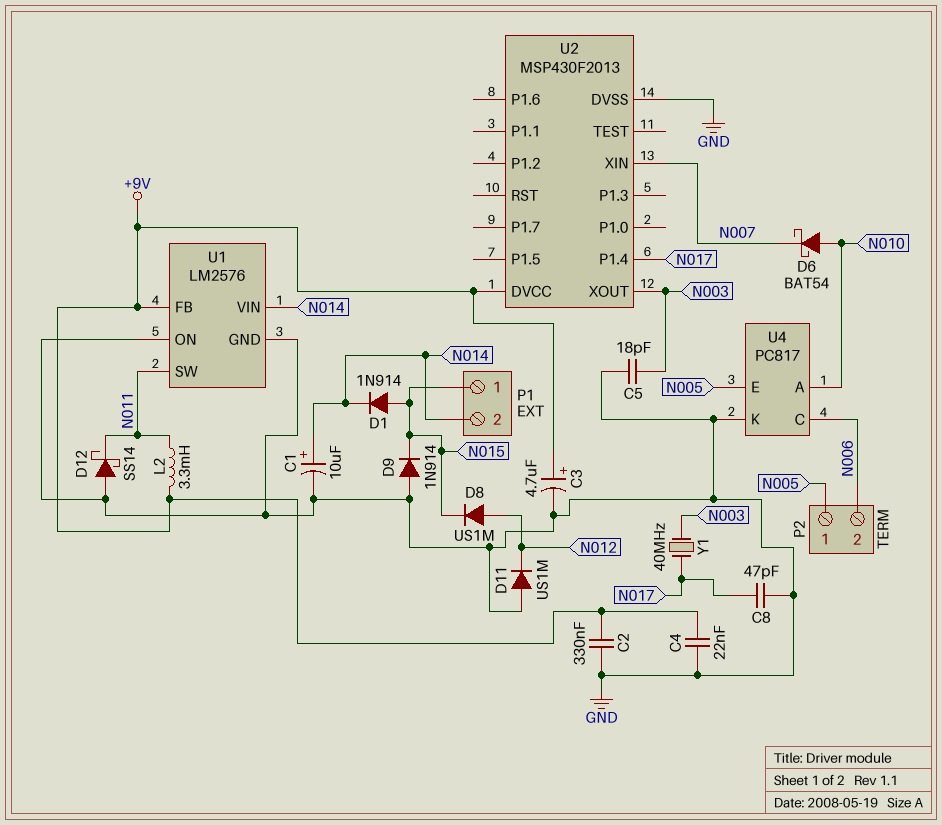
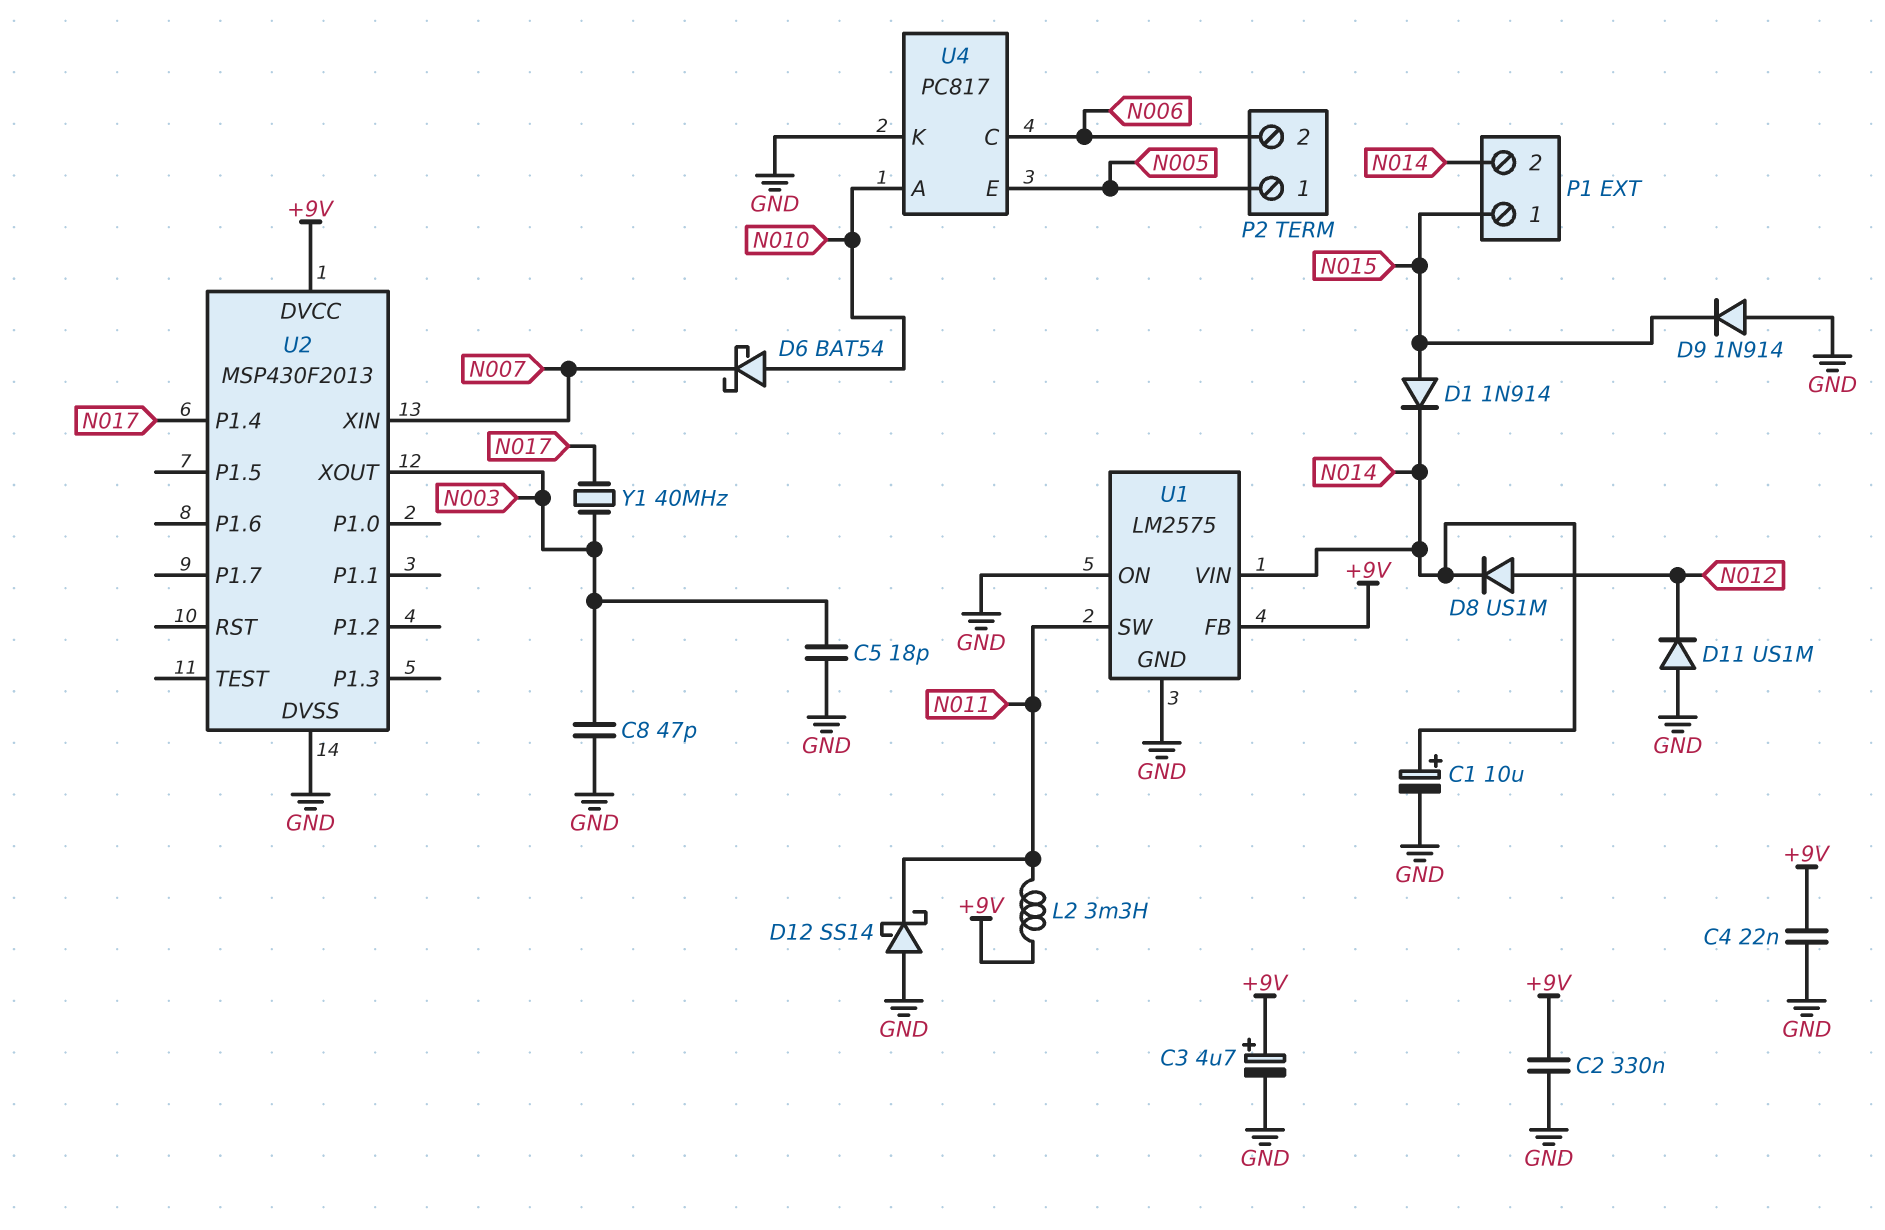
C8: 47pF (GND, N017) -> 47pF (GND, N003)
D8: diode US1M (A N012, K N015) -> diode US1M (A N012, K N014)
U1: LM2576 -> LM2575

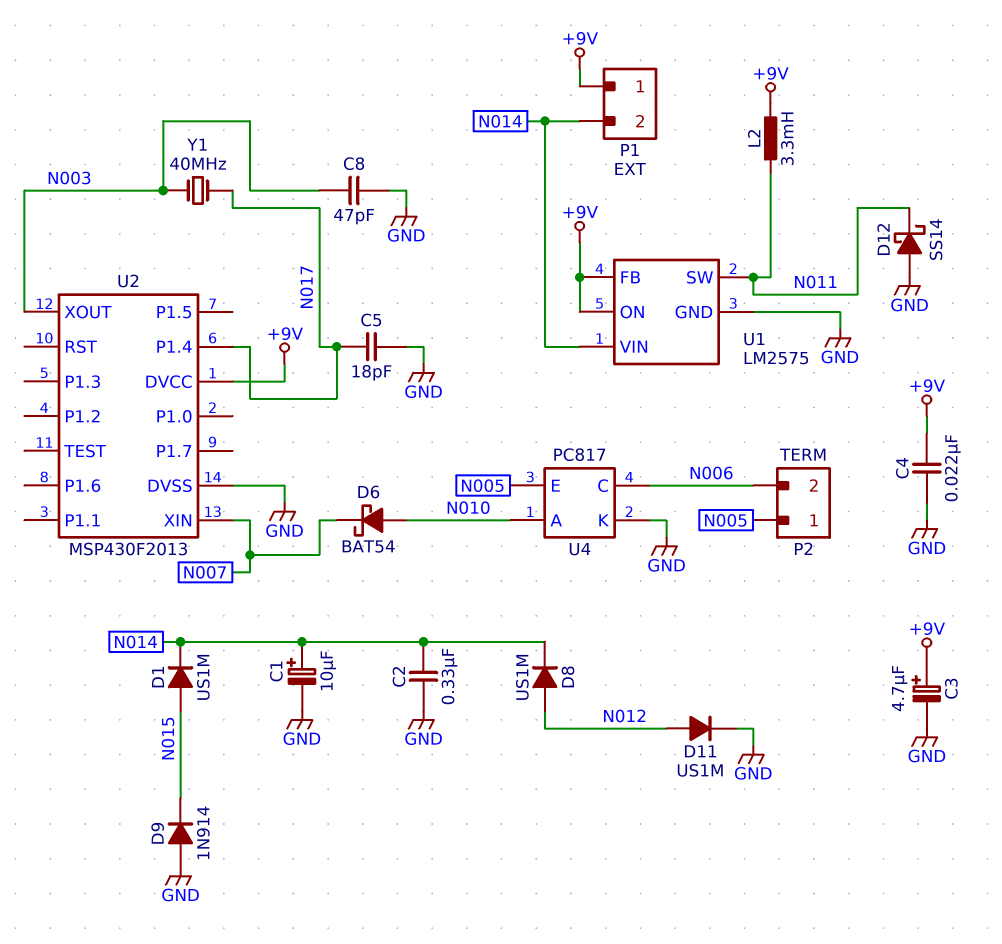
C2: 330nF (+9V, GND) -> 330nF (GND, N014)
C5: 18pF (GND, N003) -> 18pF (GND, N017)
D1: diode 1N914 (A N015, K N014) -> diode US1M (A N015, K N014)
D11: diode US1M (A GND, K N012) -> diode US1M (A N012, K GND)
P1 pin 1: N015 -> +9V
U1 pin ON: GND -> +9V

